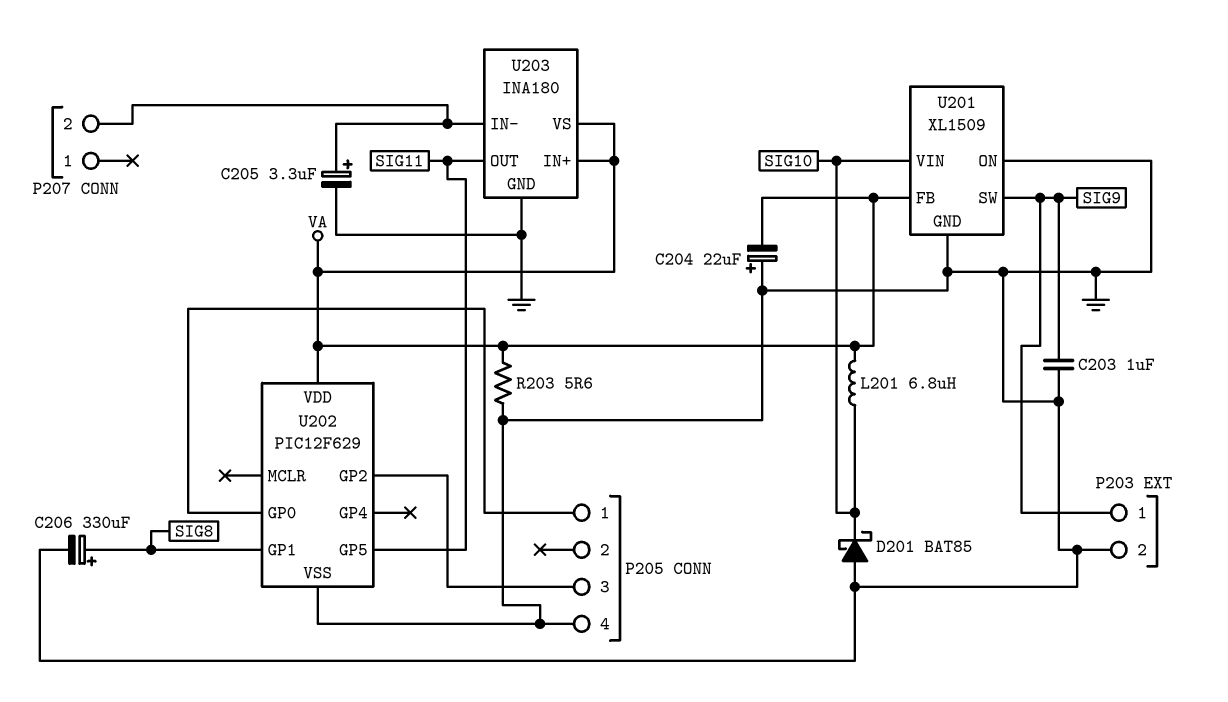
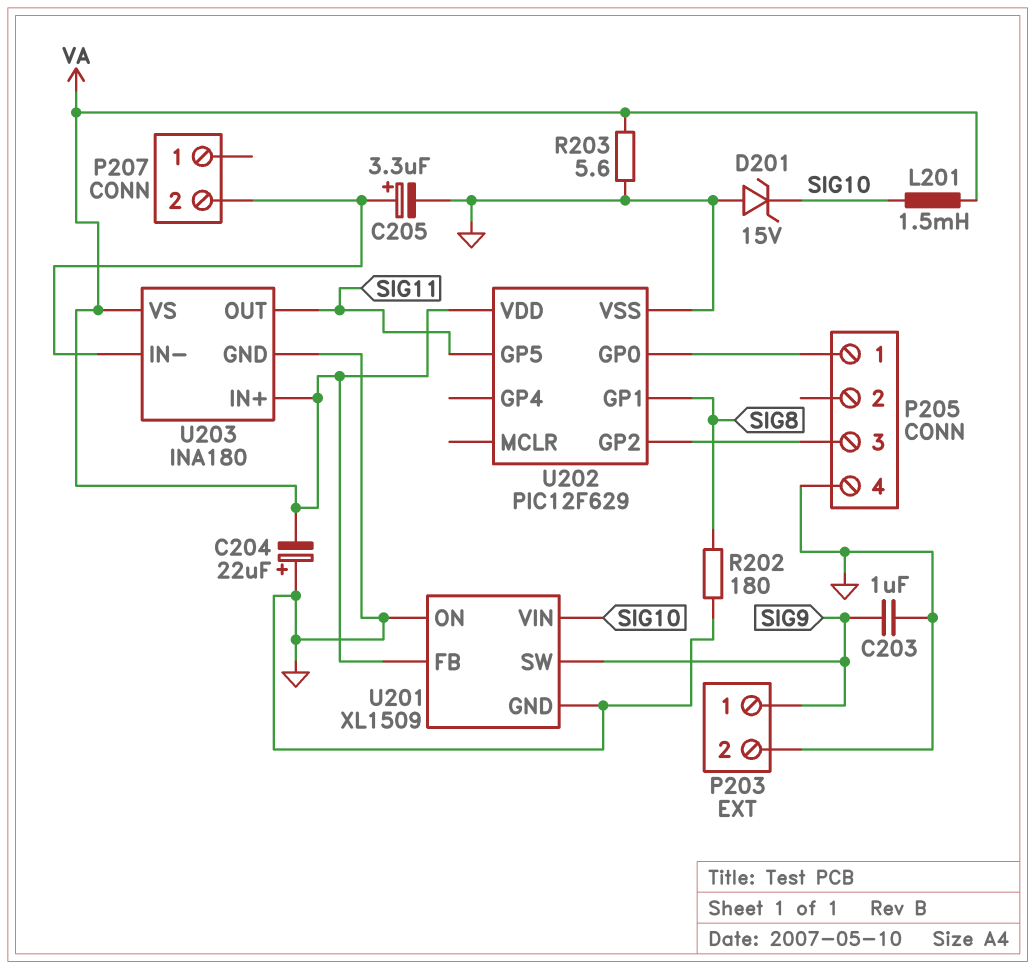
C206: 330uF (plus SIG8, minus GND) -> none
D201: schottky BAT85 (A GND, K SIG10) -> zener 15V (A GND, K SIG10)
L201: 6.8uH (SIG10, VA) -> 1.5mH (SIG10, VA)
R202: none -> 180 (GND, SIG8)

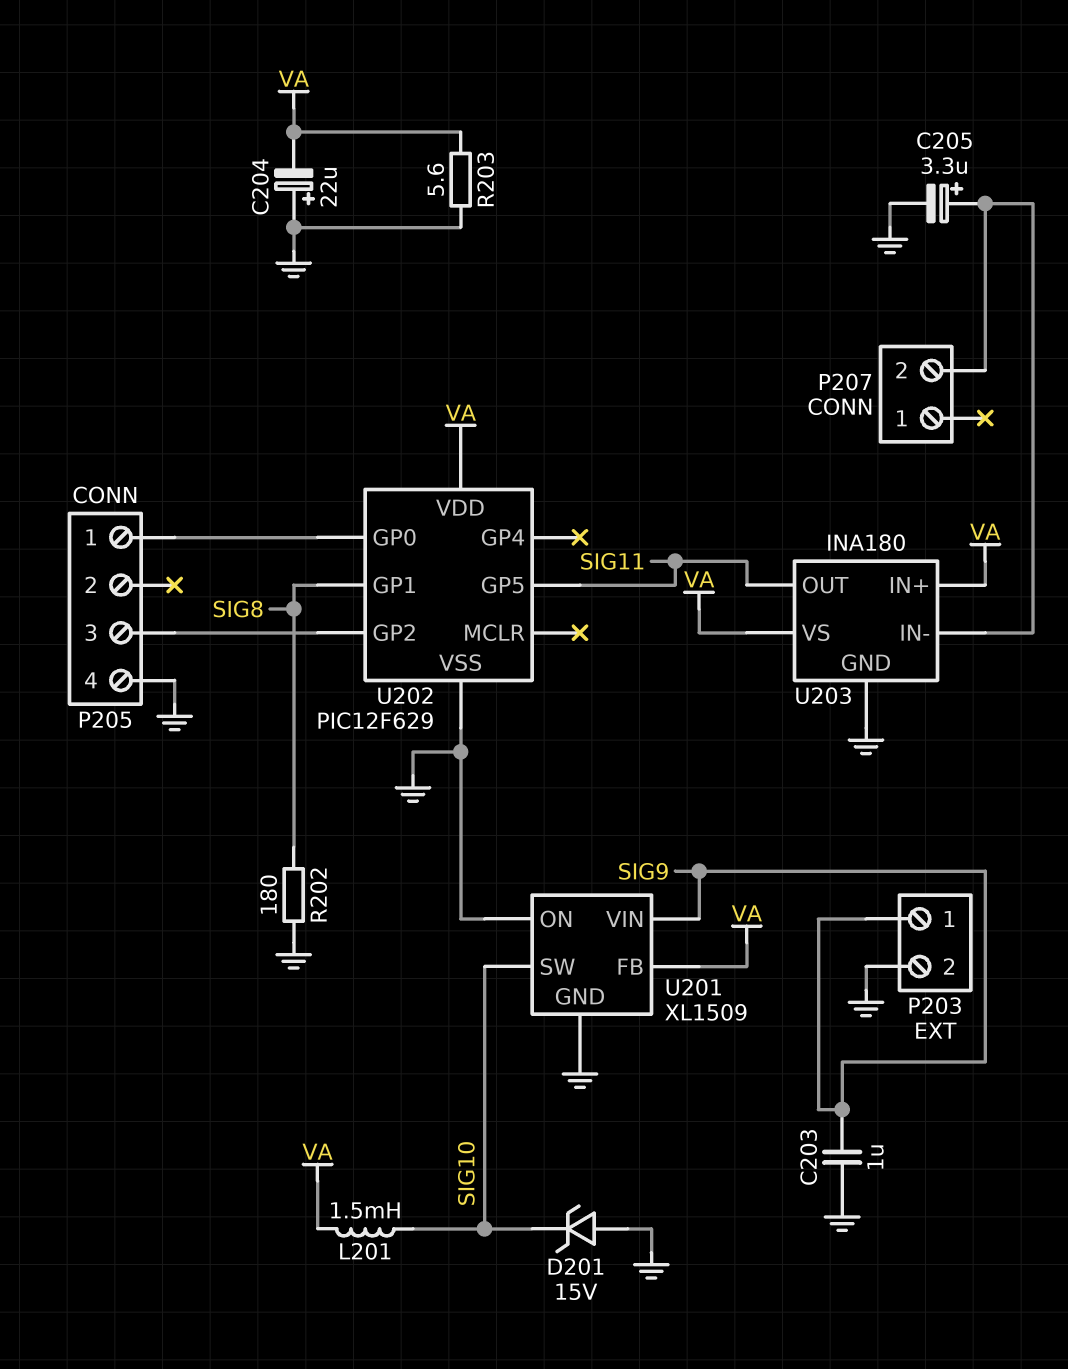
U201 pin SW: SIG9 -> SIG10
U201 pin VIN: SIG10 -> SIG9

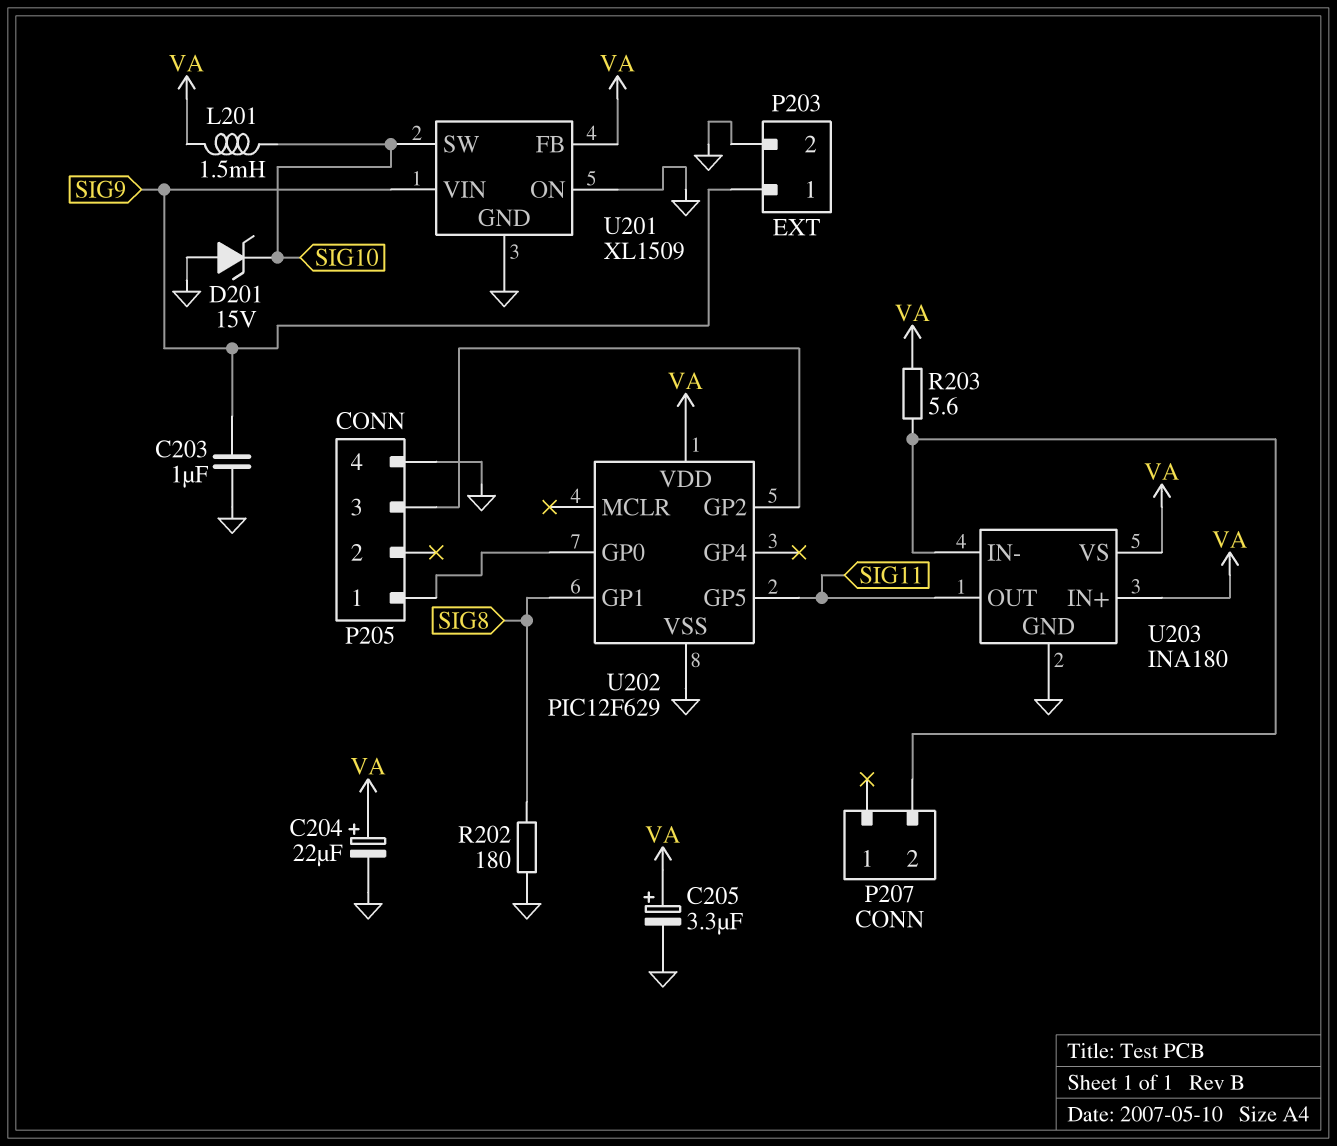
C204: 22uF (plus GND, minus VA) -> 22uF (plus VA, minus GND)
C205: 3.3uF (plus P207/2, minus GND) -> 3.3uF (plus VA, minus GND)
R203: 5.6 (GND, VA) -> 5.6 (P207/2, VA)

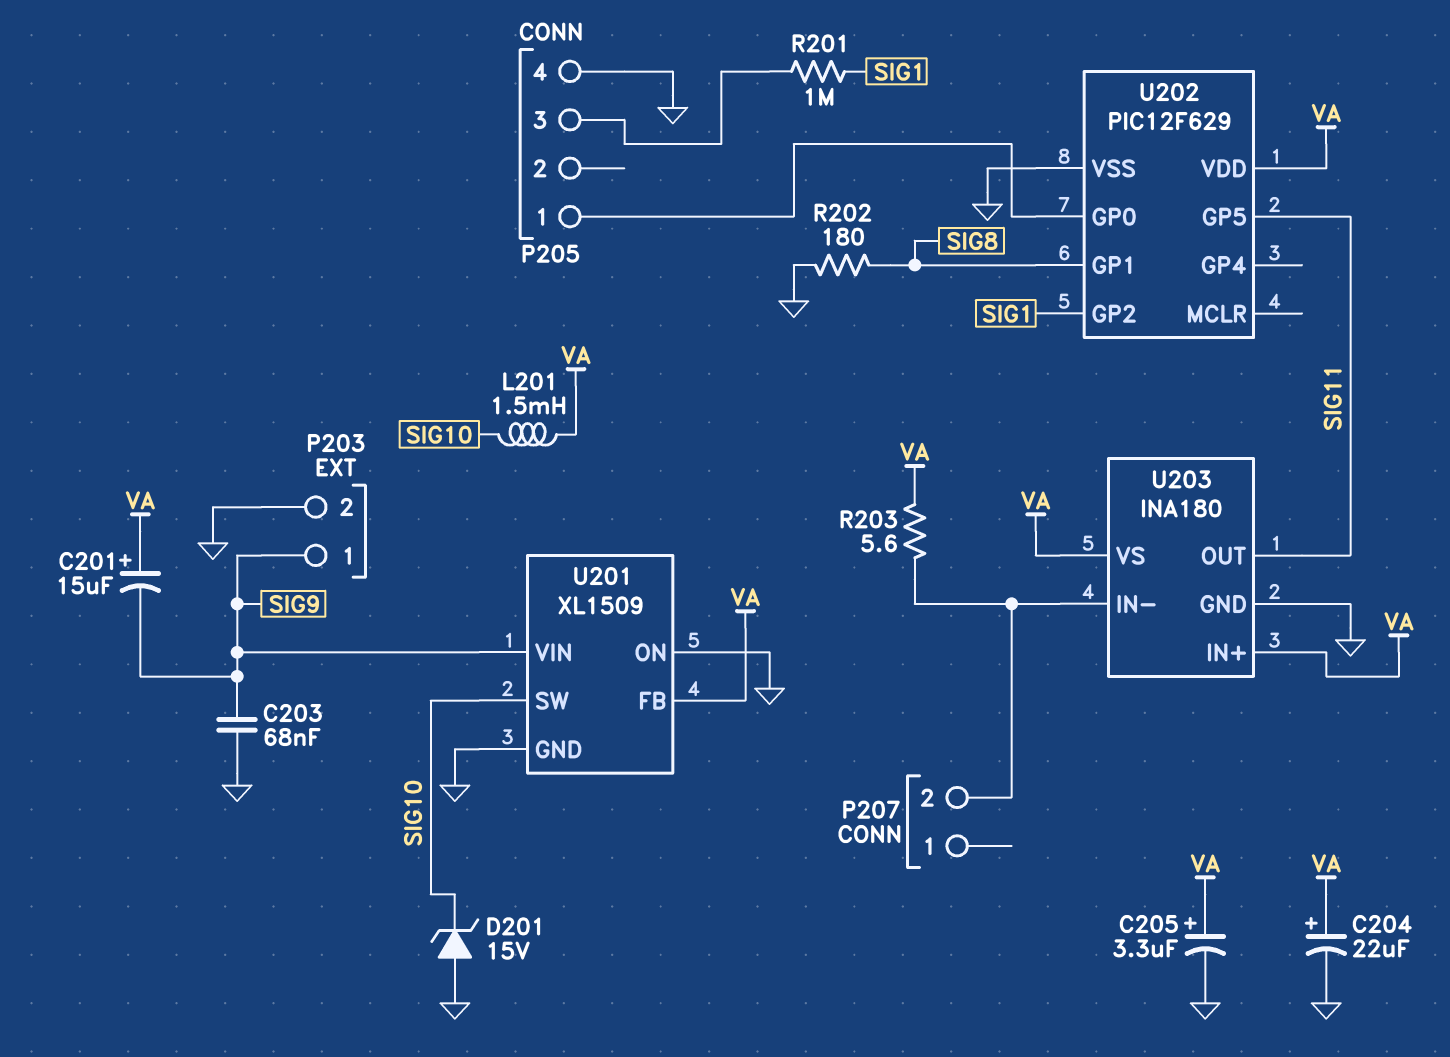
C201: none -> 15uF (plus VA, minus SIG9)
C203: 1uF (GND, SIG9) -> 68nF (GND, SIG9)
R201: none -> 1M (P205/3, SIG1)
U202 pin GP2: P205/3 -> SIG1

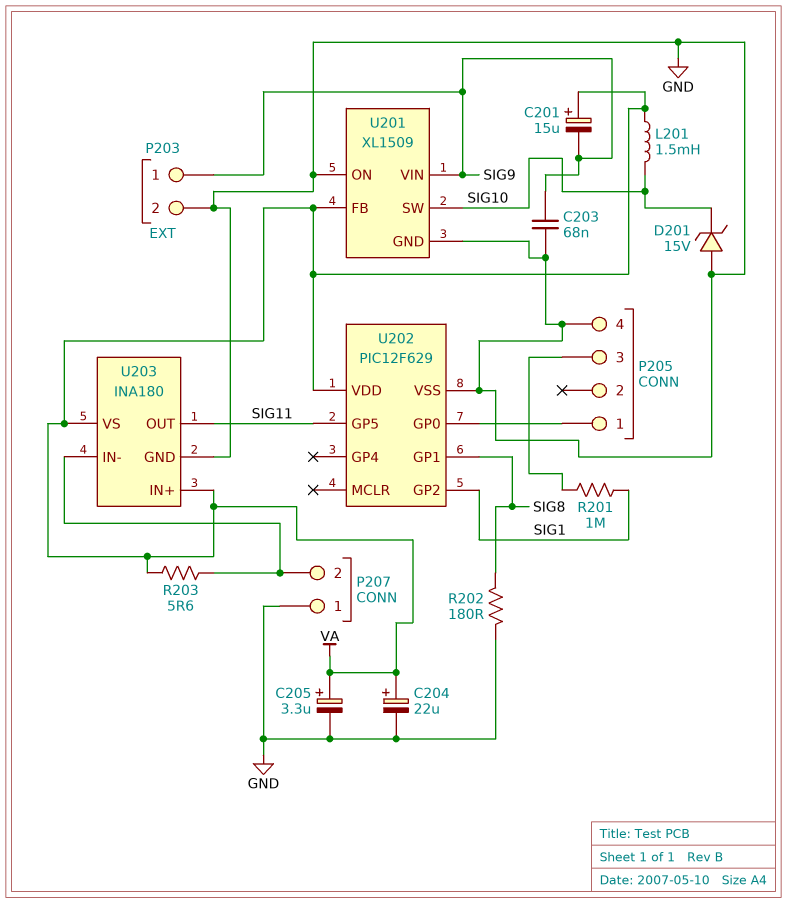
P207 pin 1: none -> GND

